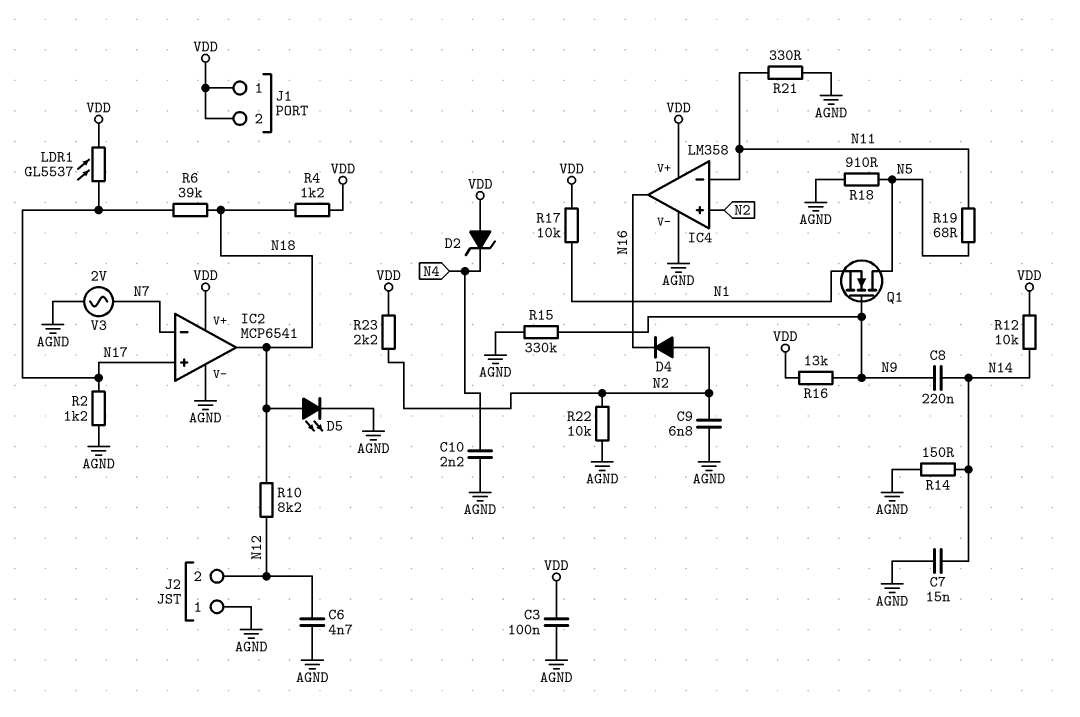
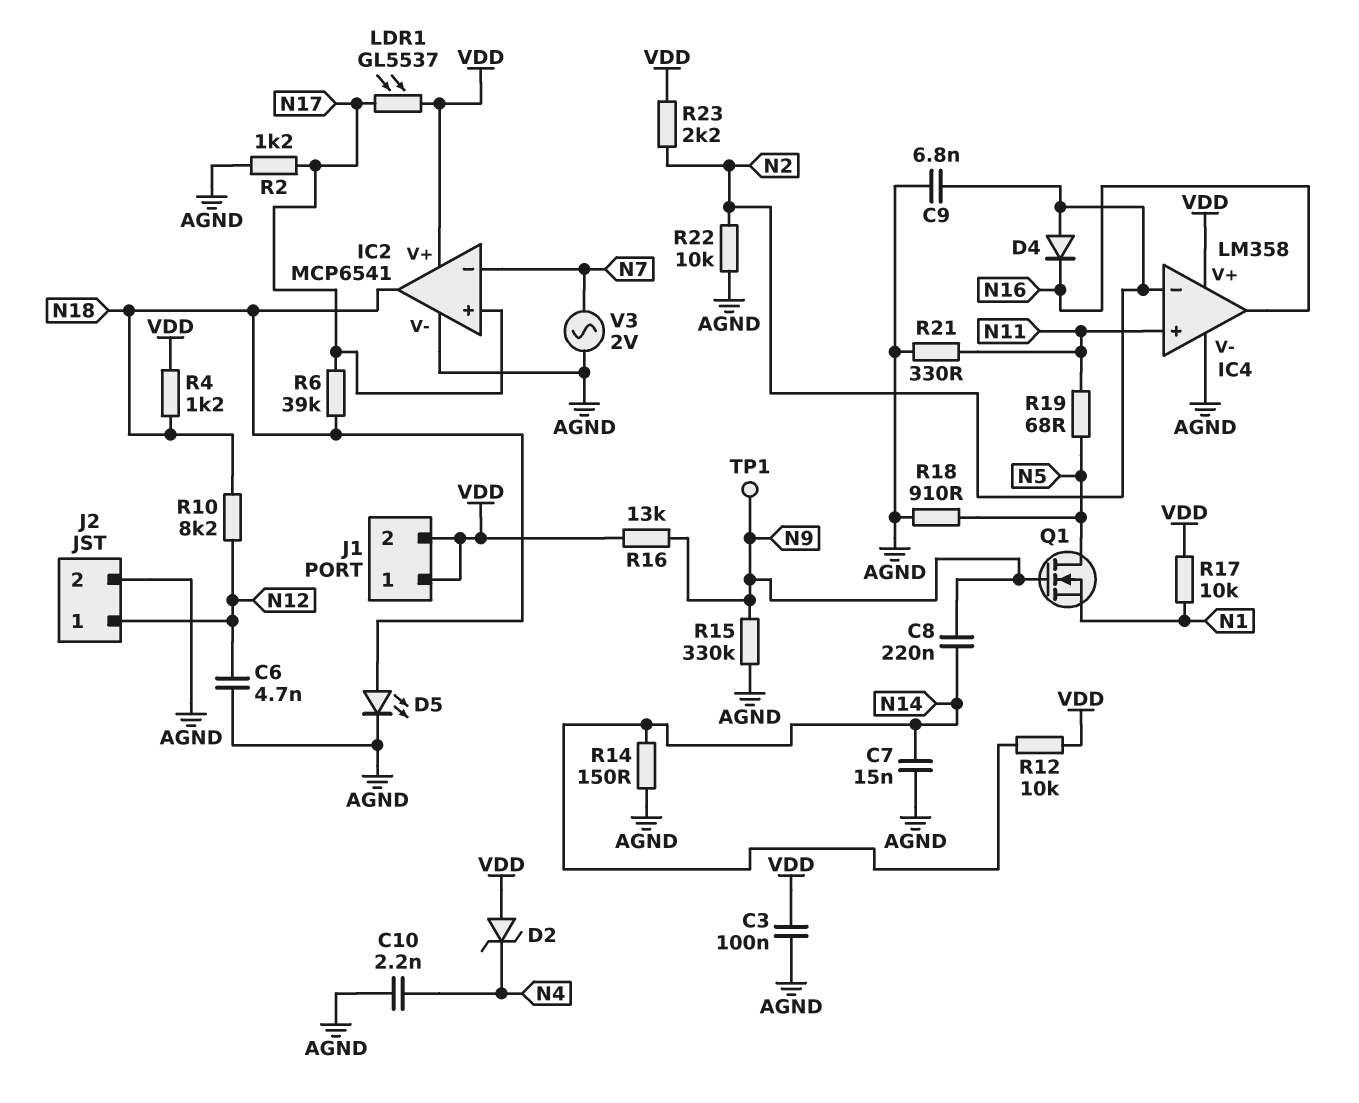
IC4 pin in+: N2 -> N11
IC4 pin in-: N11 -> N2
J2 pin 1: AGND -> N12
J2 pin 2: N12 -> AGND
TP1: none -> test point (N9)

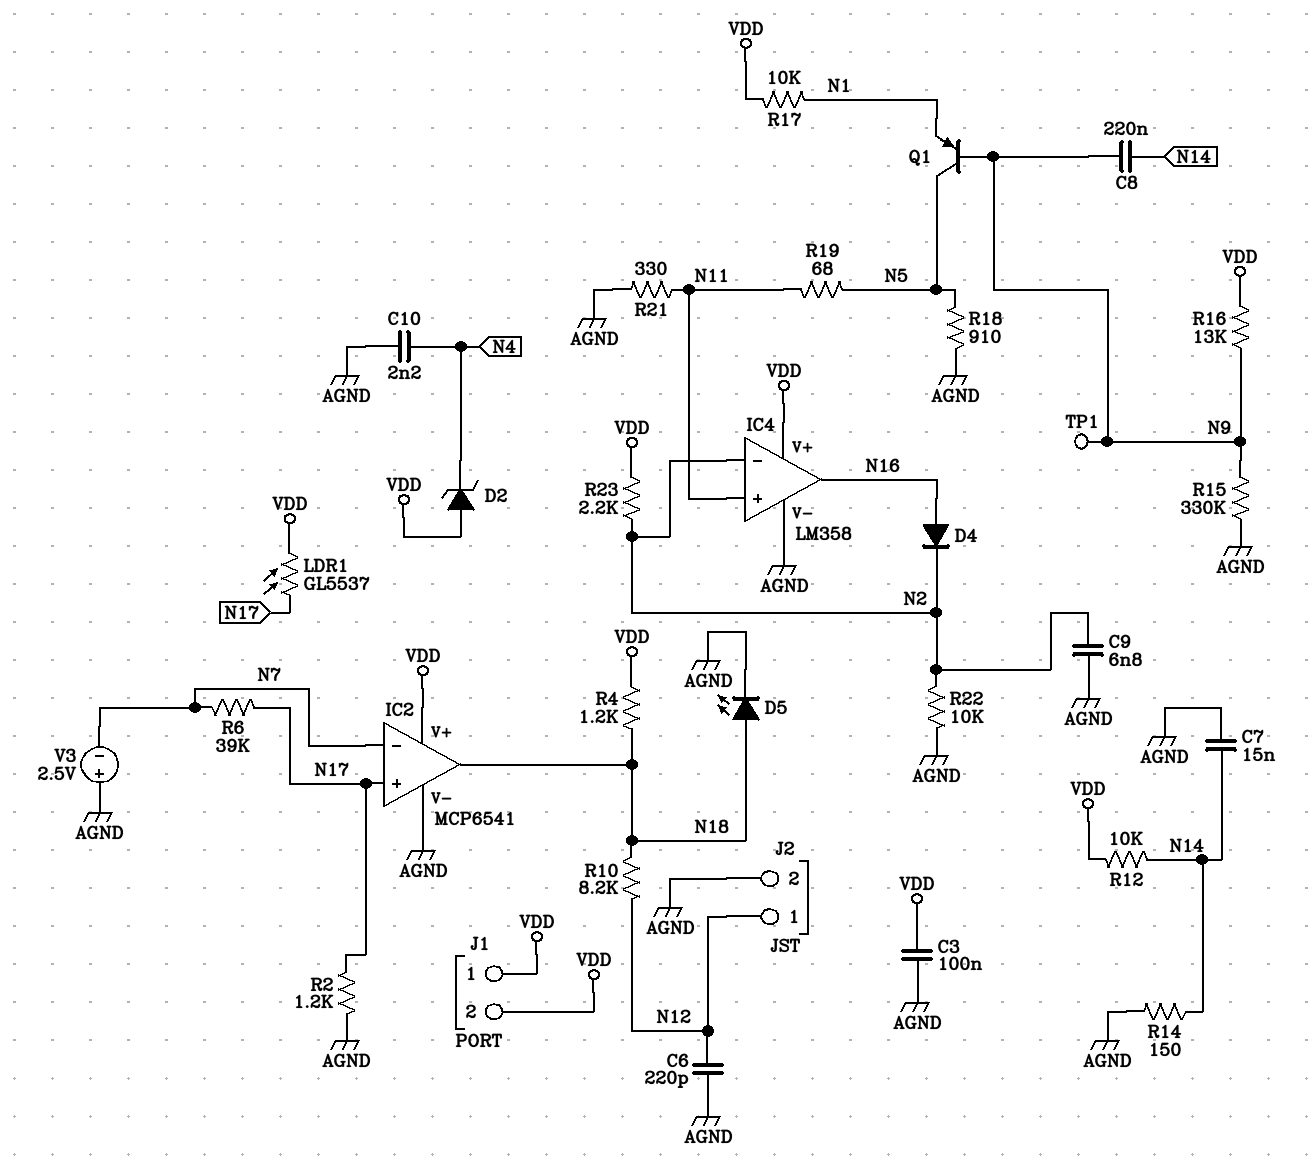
C6: 4.7nF (AGND, N12) -> 220pF (AGND, N12)
D4: diode (A N2, K N16) -> diode (A N16, K N2)
Q1: NMOS (G N9, D N5, S N1) -> PNP (B N9, C N5, E N1)
R6: 39k (N17, N18) -> 39k (N7, N17)
V3: AC 2V (AGND, N7) -> 2.5V (plus AGND, minus N7)

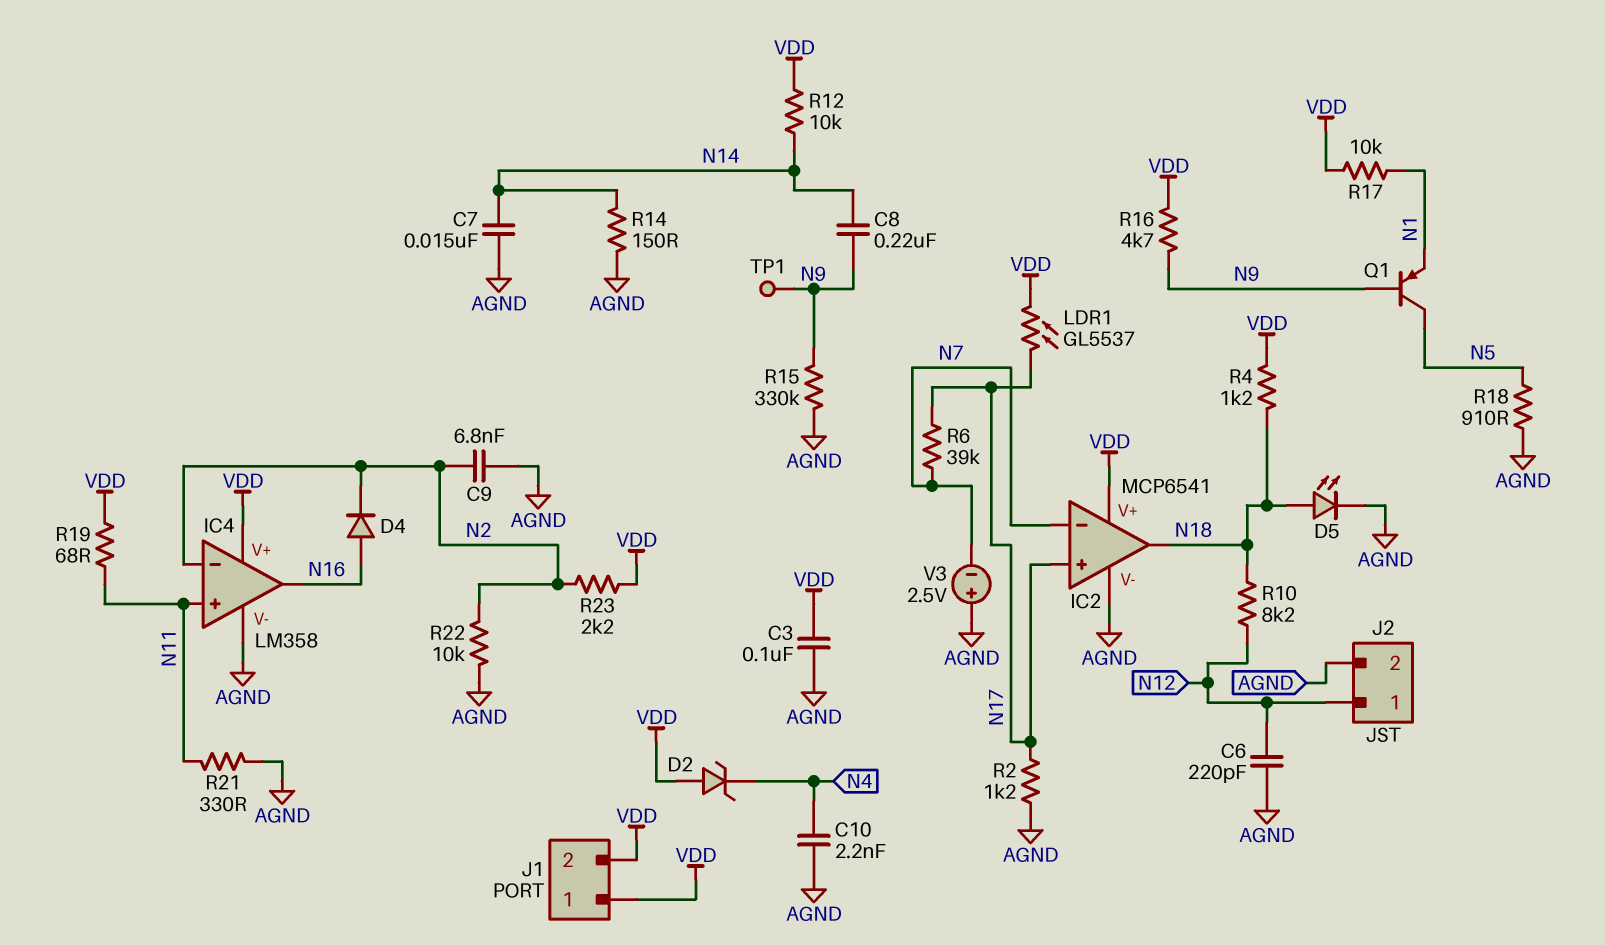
R16: 13k (N9, VDD) -> 4.7k (N9, VDD)
R19: 68 (N5, N11) -> 68 (N11, VDD)

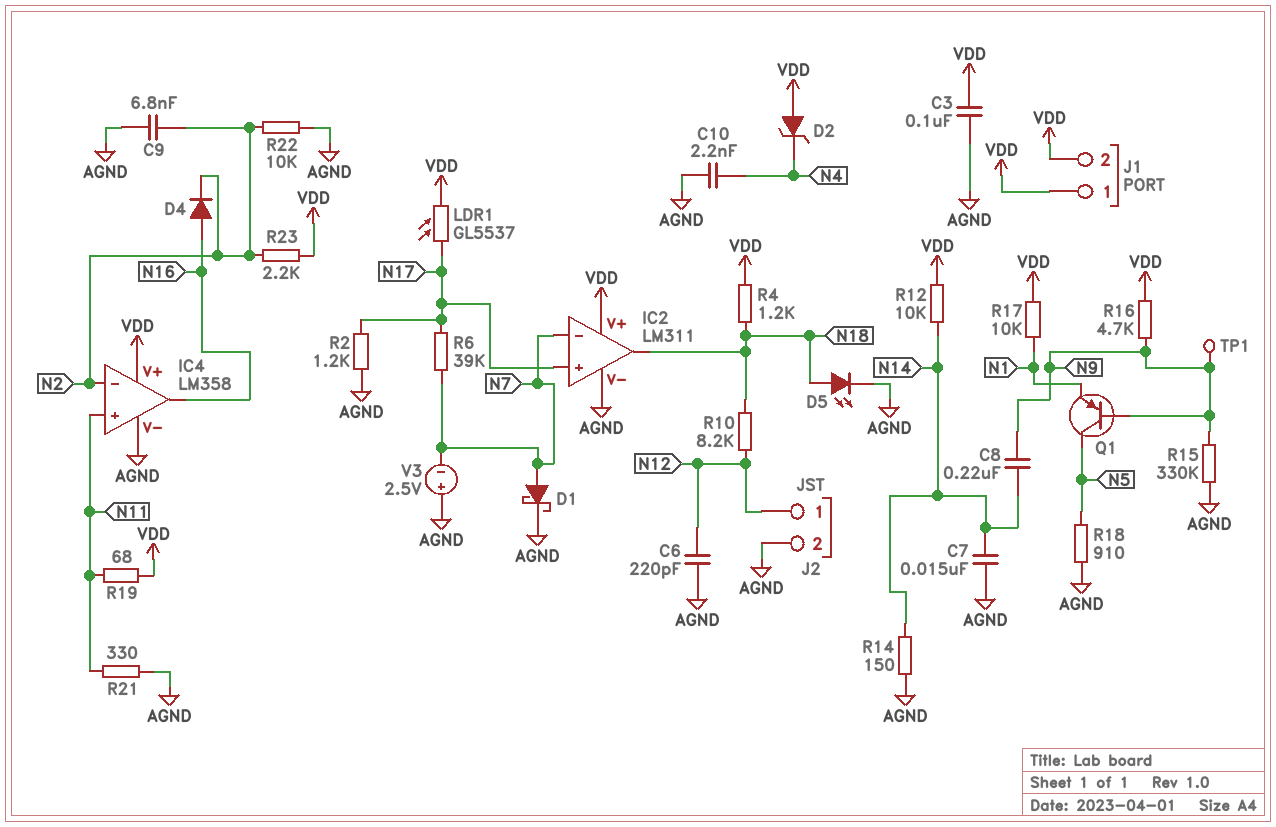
D1: none -> schottky (A N7, K AGND)
IC2: MCP6541 -> LM311

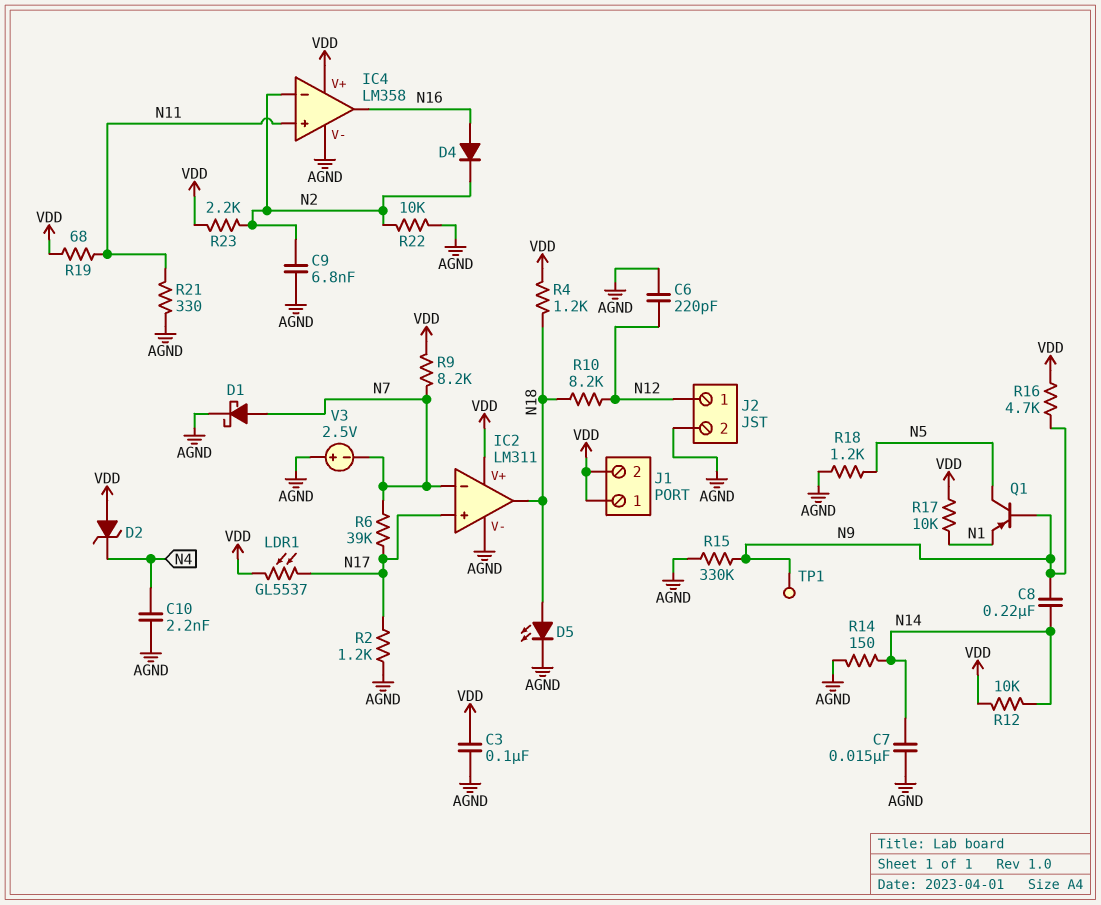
R9: none -> 8.2k (N7, VDD)
R18: 910 (AGND, N5) -> 1.2k (AGND, N5)

